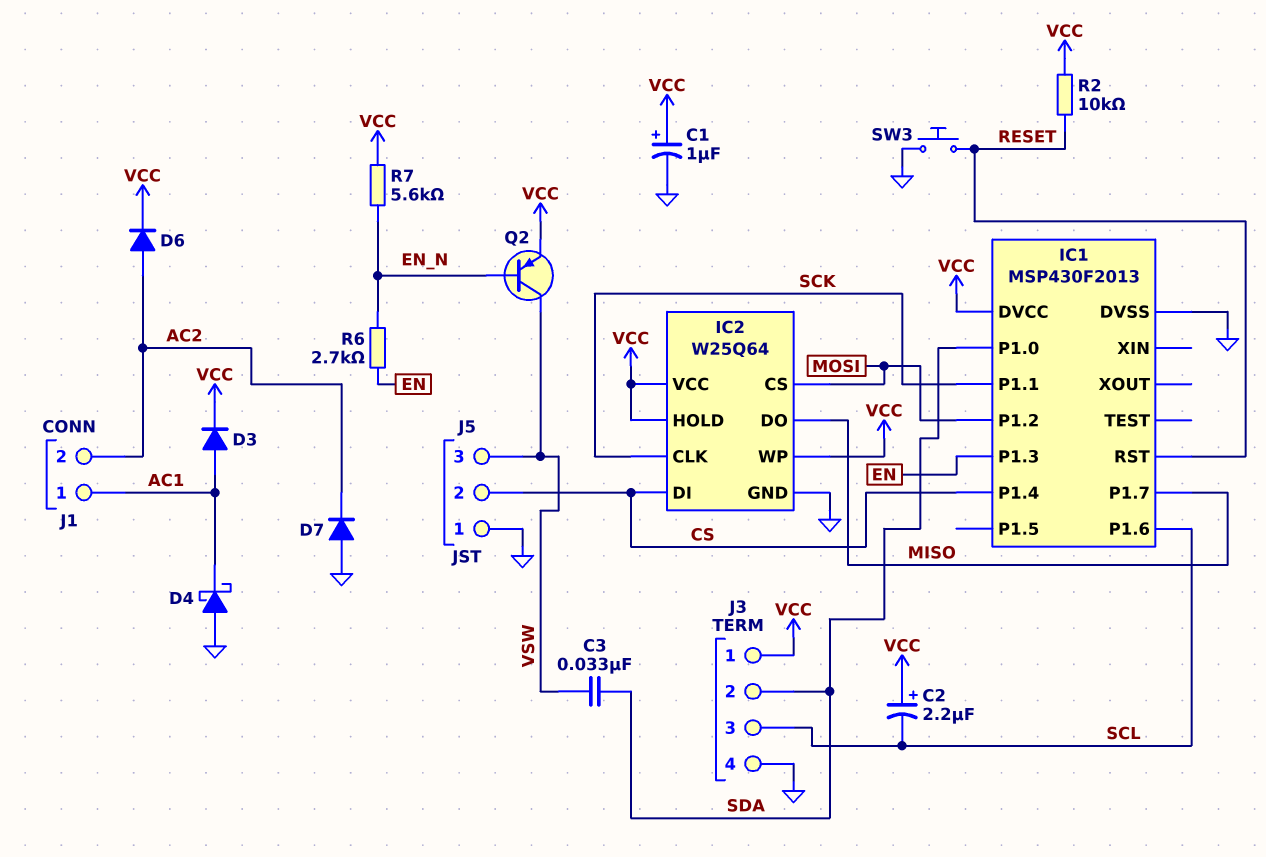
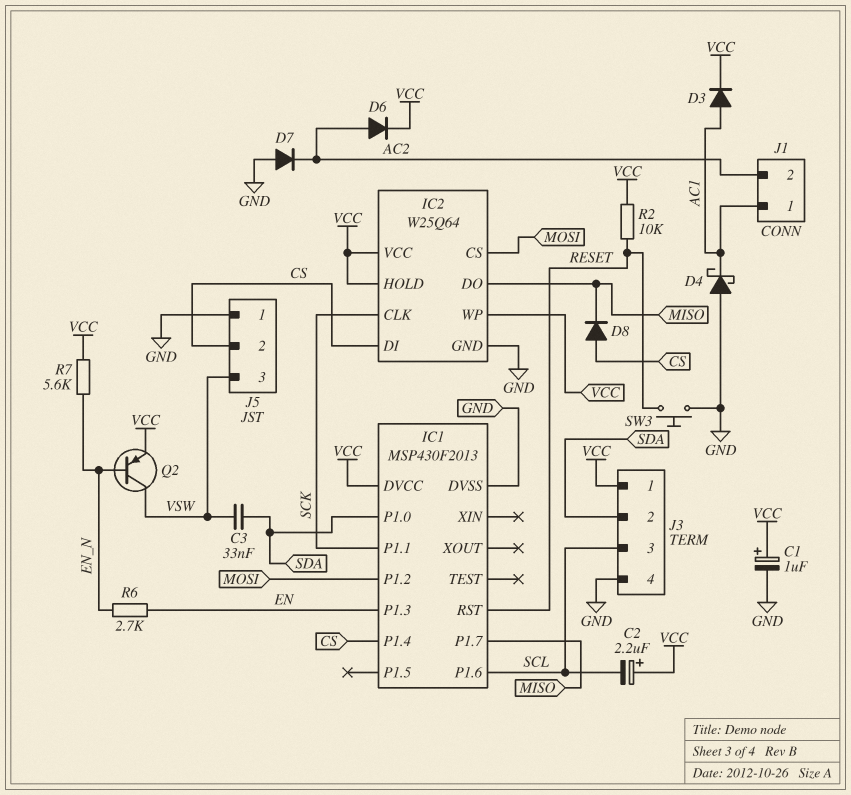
D8: none -> diode (A CS, K MISO)

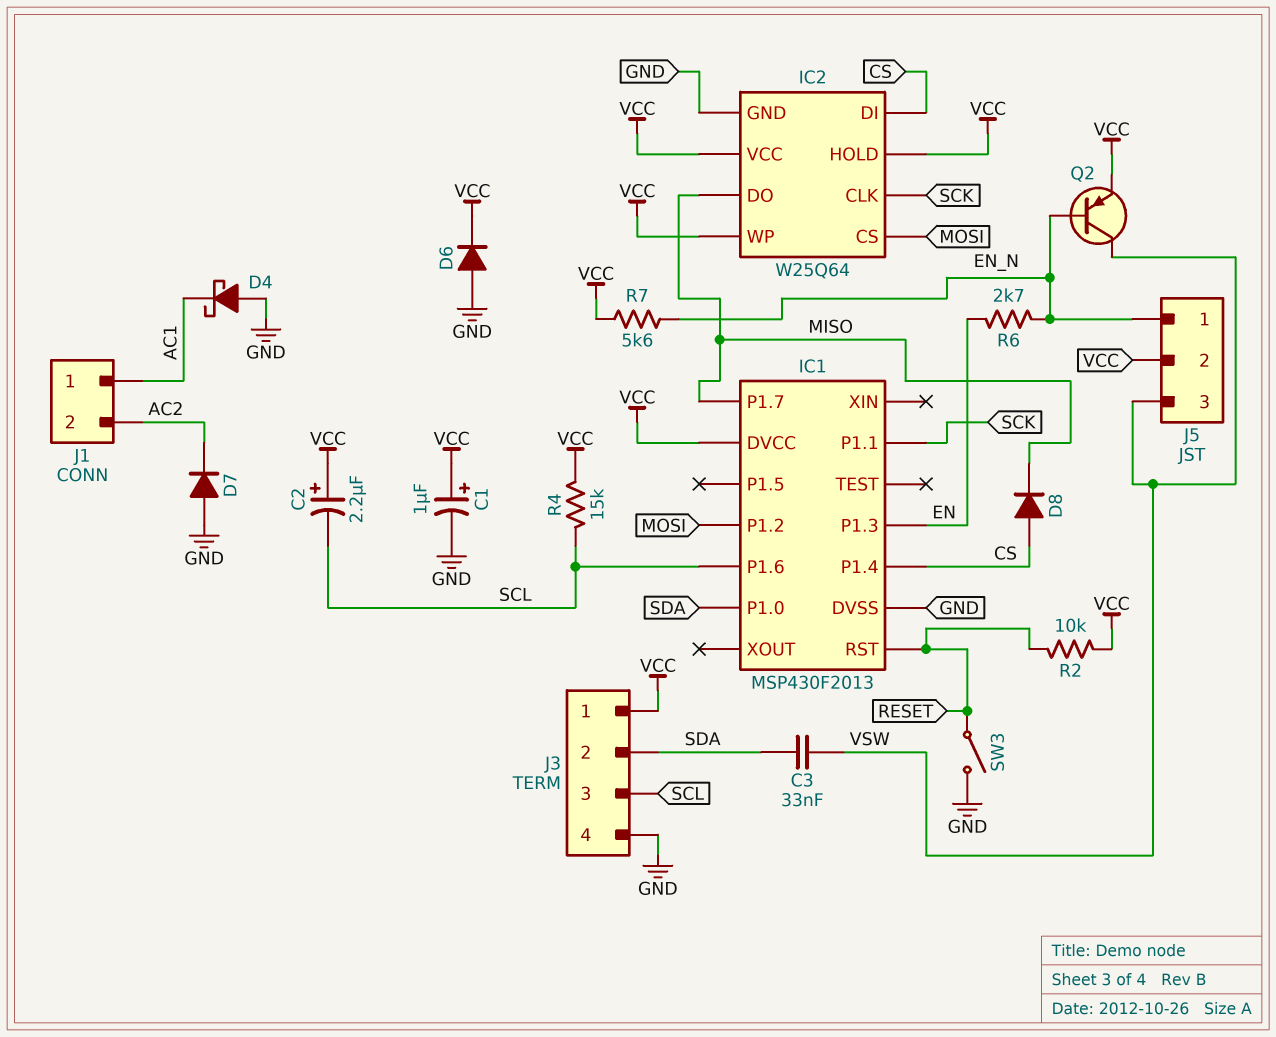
D3: diode (A AC1, K VCC) -> none
D6: diode (A AC2, K VCC) -> diode (A GND, K VCC)
J5 pin 1: GND -> EN_N
J5 pin 2: CS -> VCC
R4: none -> 15k (SCL, VCC)
SW3: button (GND, RESET) -> switch (GND, RESET)

